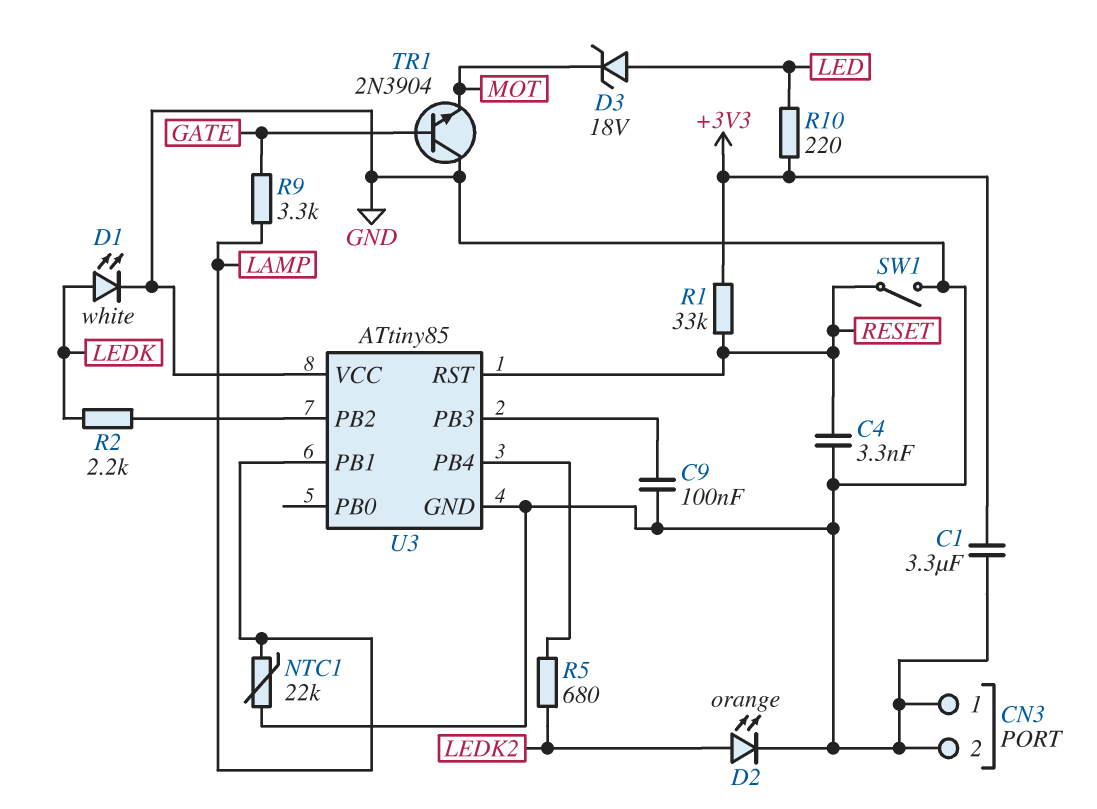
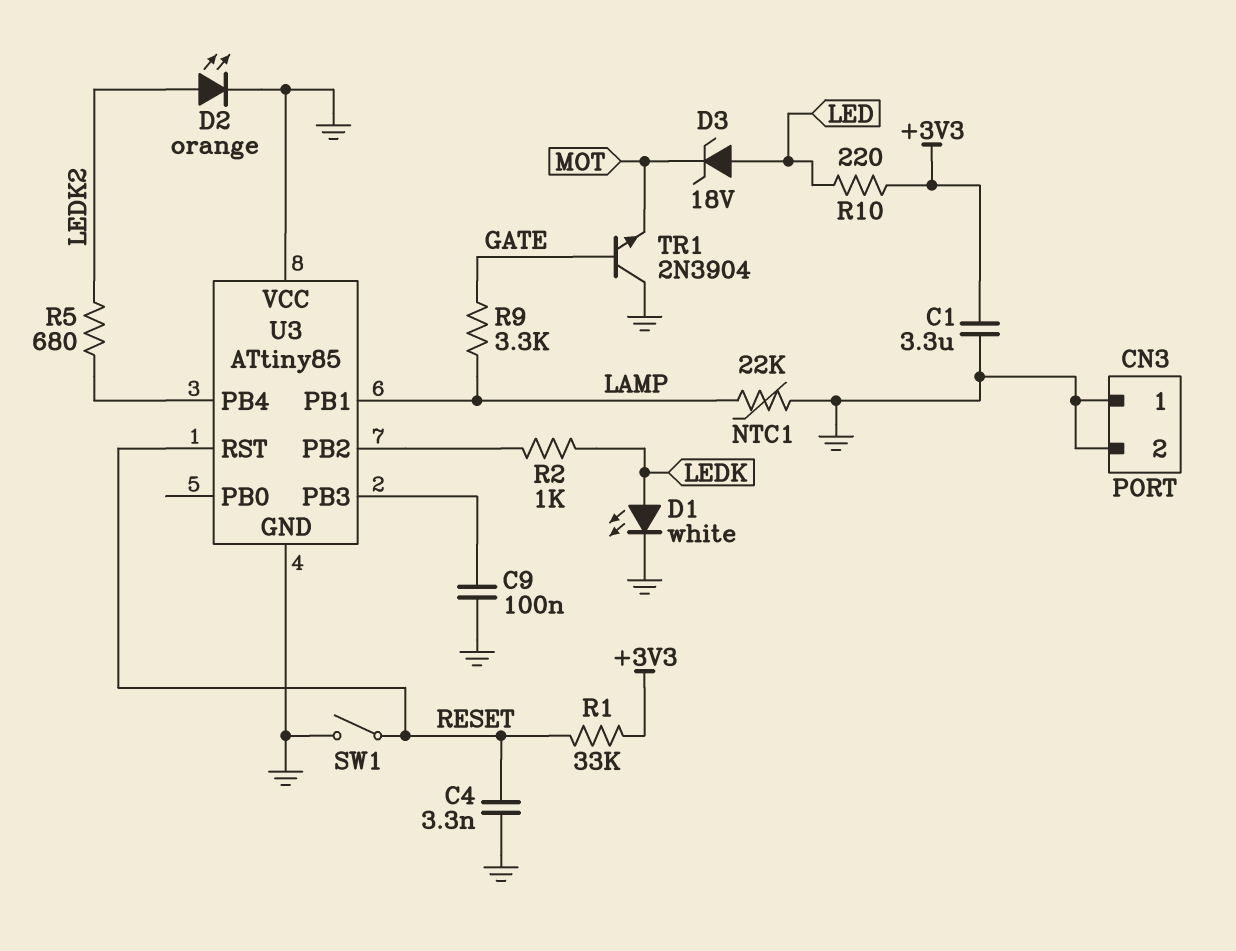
R2: 2.2k (LEDK, U3/PB2) -> 1k (LEDK, U3/PB2)

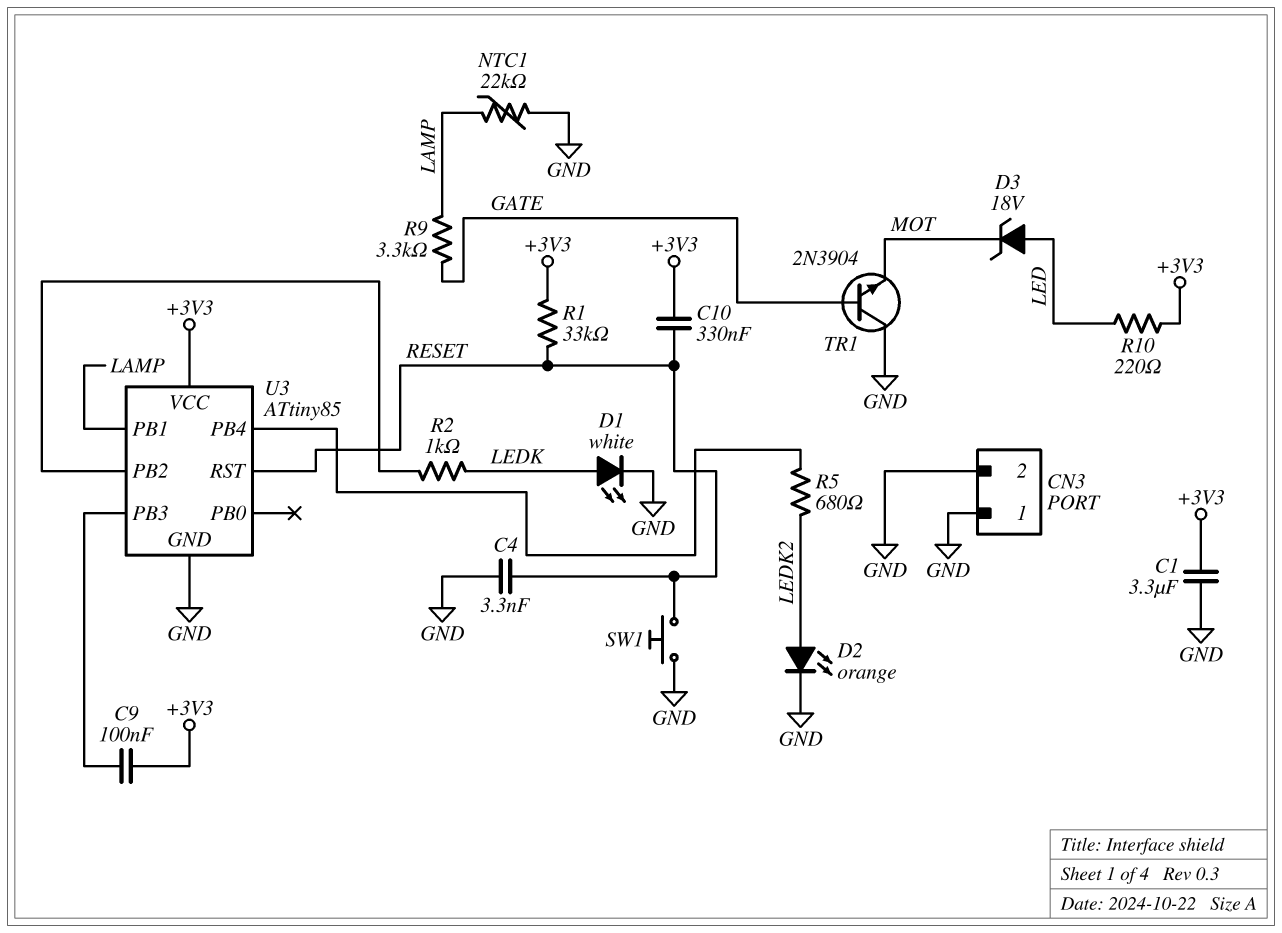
C9: 100nF (GND, U3/PB3) -> 100nF (+3V3, U3/PB3)
C10: none -> 330nF (+3V3, RESET)
SW1: switch (GND, RESET) -> button (GND, RESET)
U3 pin VCC: GND -> +3V3

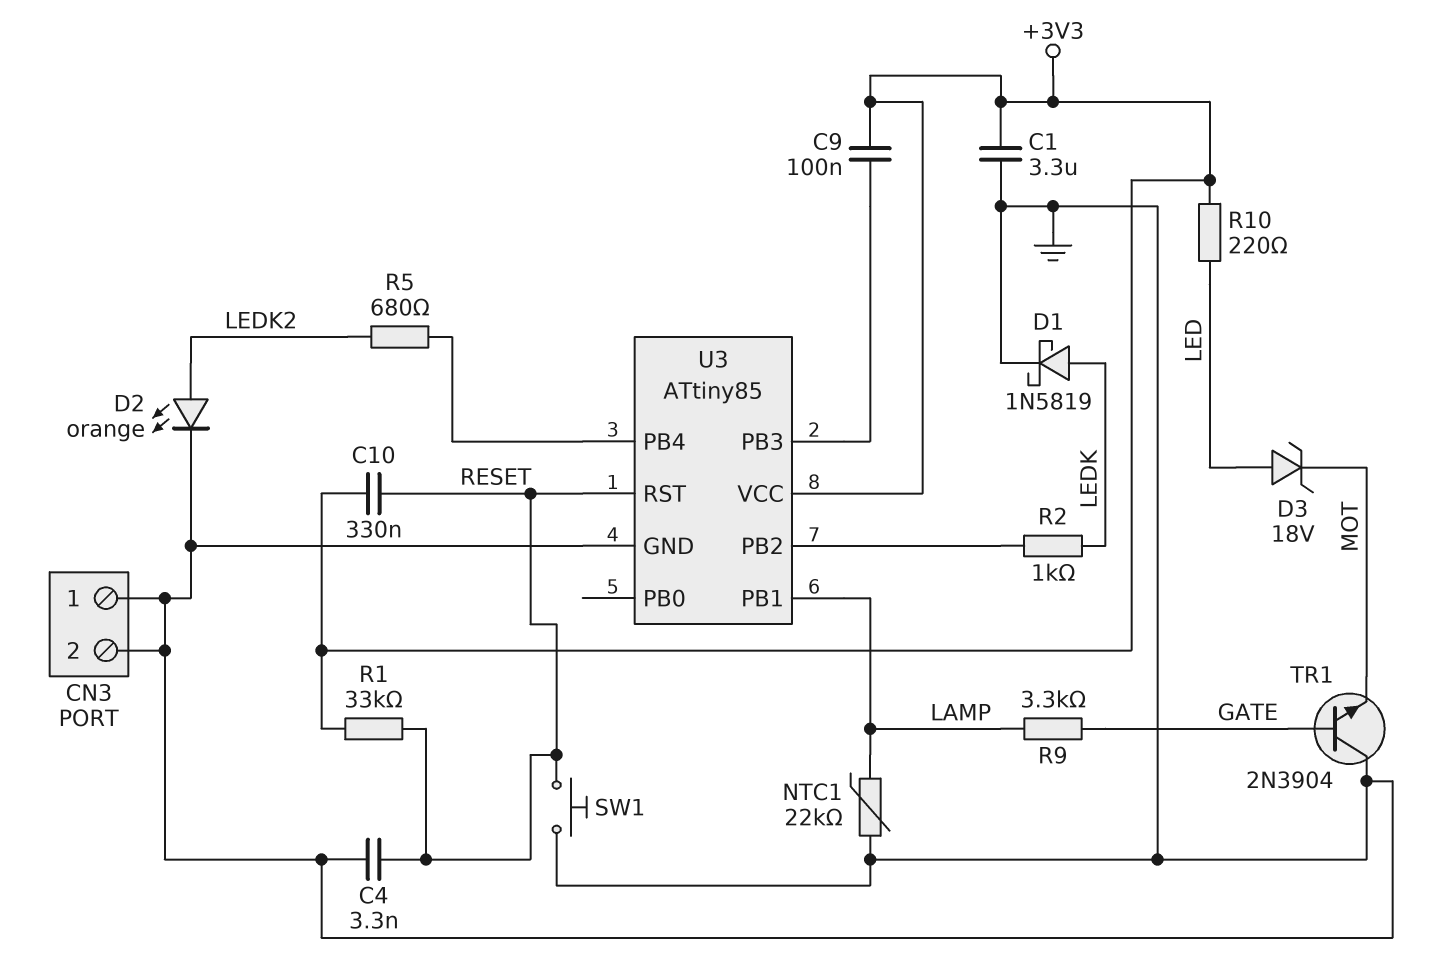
D1: LED white (A LEDK, K GND) -> schottky 1N5819 (A LEDK, K GND)

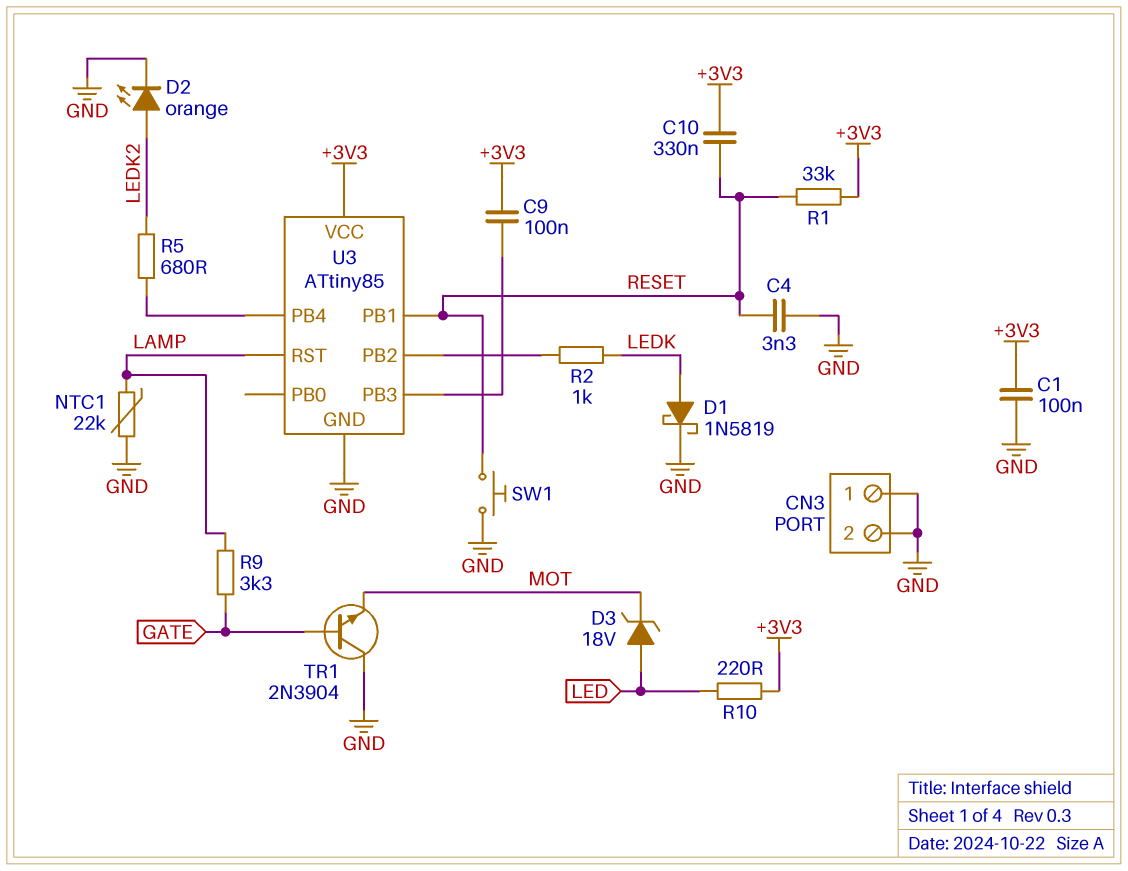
C1: 3.3uF (+3V3, GND) -> 100nF (+3V3, GND)
U3 pin PB1: LAMP -> RESET
U3 pin RST: RESET -> LAMP

